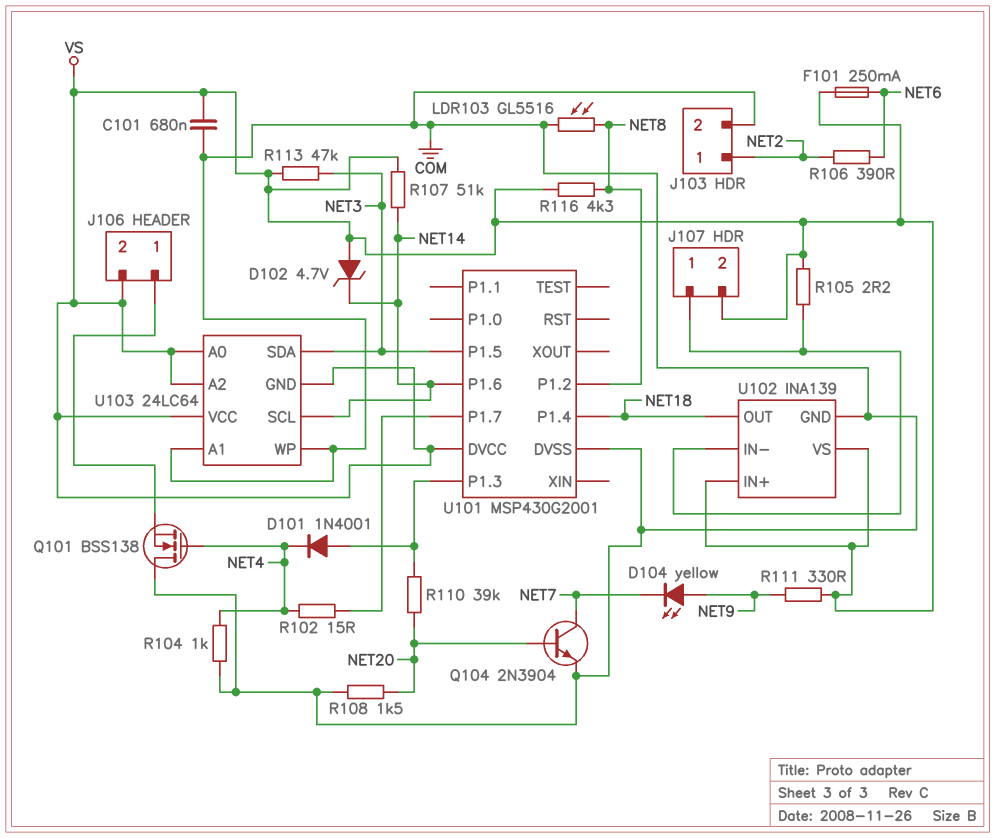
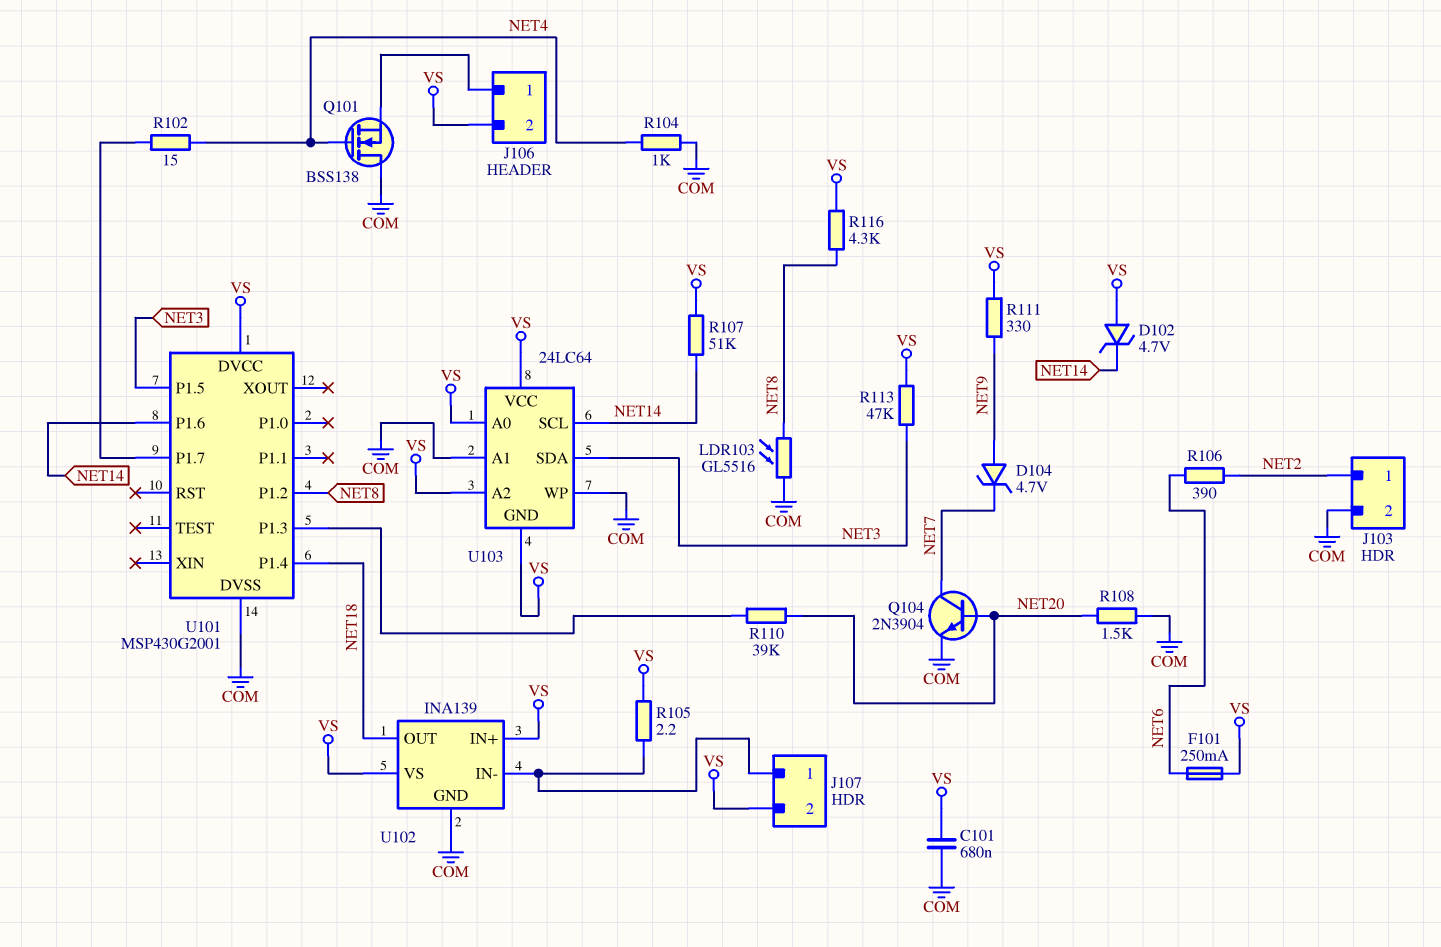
D101: diode 1N4001 (A U101/P1.3, K NET4) -> none
D104: LED yellow (A NET9, K NET7) -> zener 4.7V (A NET9, K NET7)

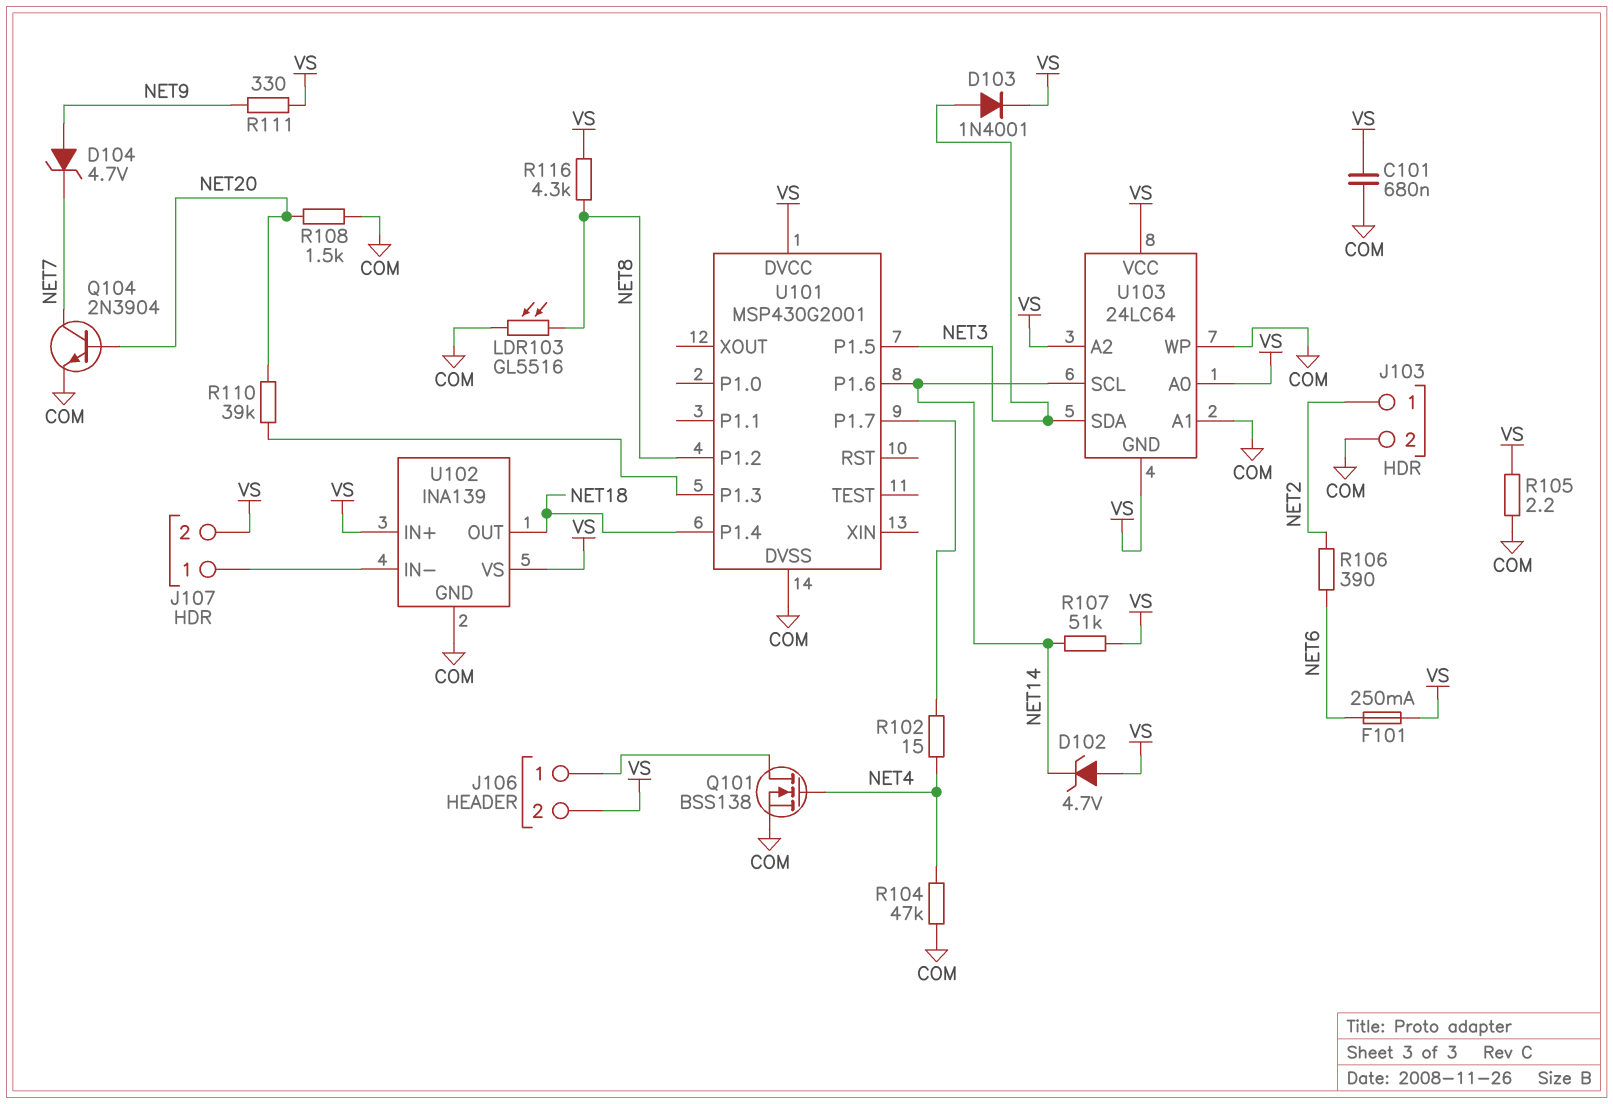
D103: none -> diode 1N4001 (A NET3, K VS)
Q101: NMOS BSS138 (G NET4, D COM, S J106/1) -> NMOS BSS138 (G NET4, D J106/1, S COM)
R104: 1k (COM, NET4) -> 47k (COM, NET4)
R105: 2.2 (J107/1, VS) -> 2.2 (COM, VS)
R113: 47k (NET3, VS) -> none

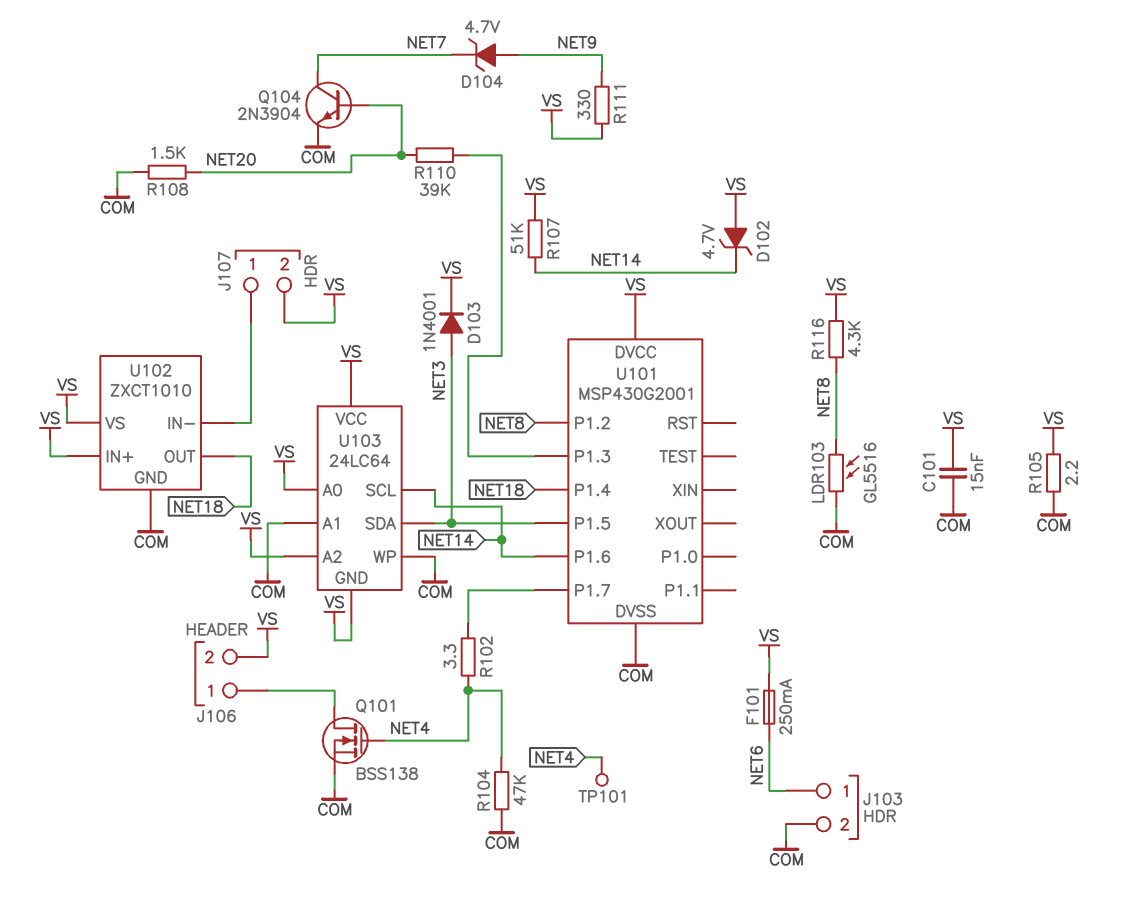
C101: 680nF (COM, VS) -> 15nF (COM, VS)
J103 pin 1: NET2 -> NET6
R102: 15 (NET4, U101/P1.7) -> 3.3 (NET4, U101/P1.7)
R106: 390 (NET2, NET6) -> none
TP101: none -> test point (NET4)
U102: INA139 -> ZXCT1010

